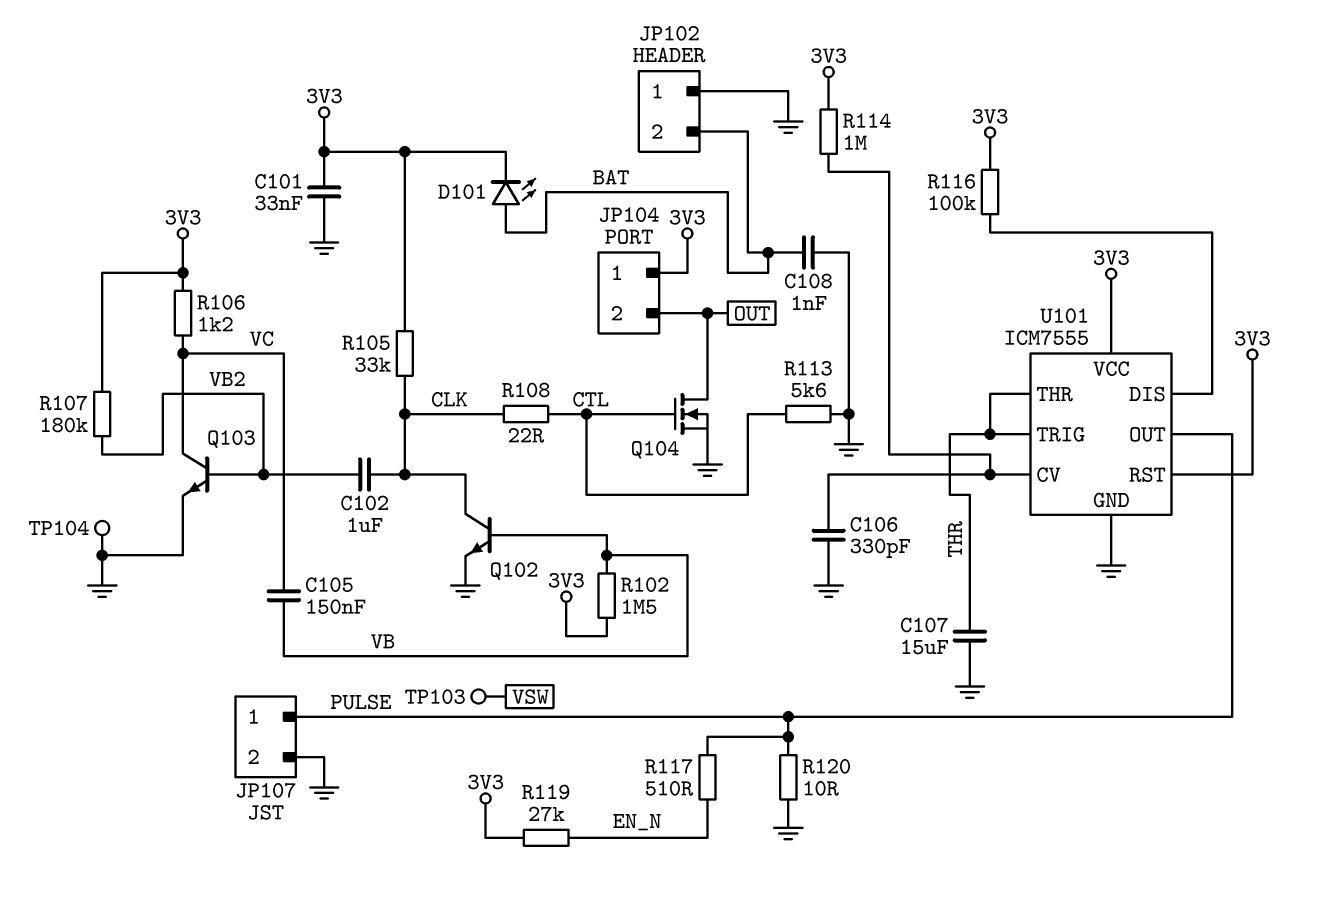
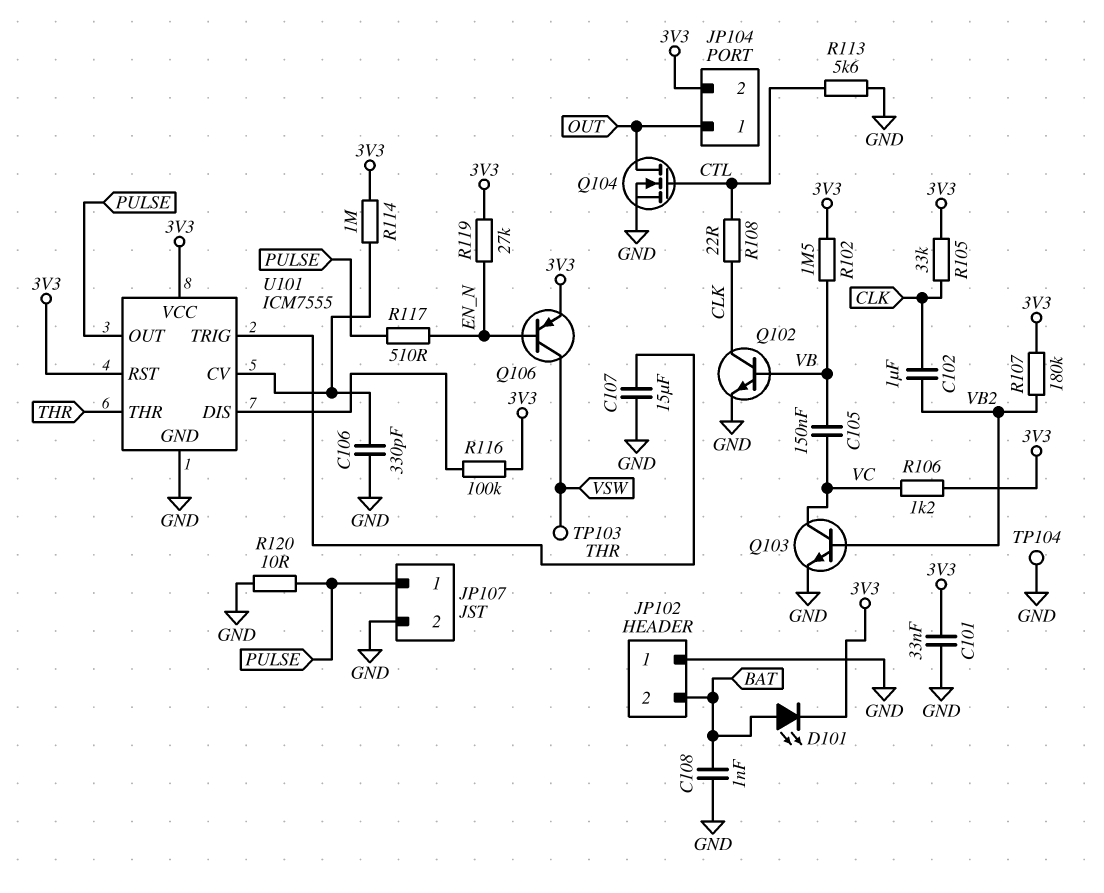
JP104 pin 1: 3V3 -> OUT
JP104 pin 2: OUT -> 3V3
Q106: none -> PNP (B EN_N, C VSW, E 3V3)

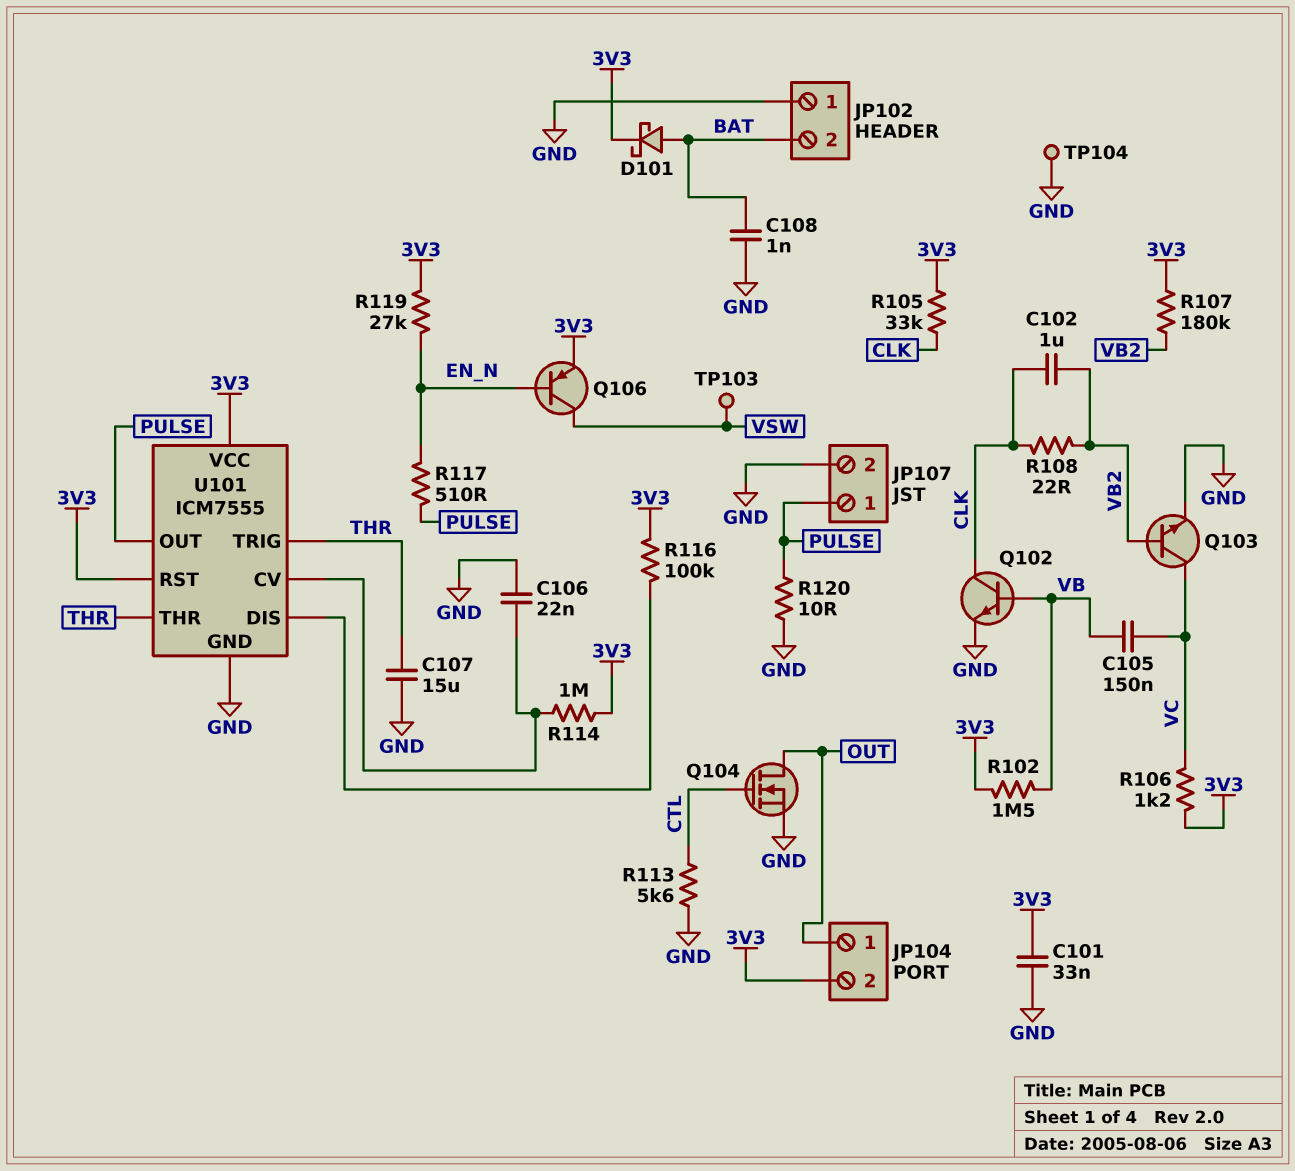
C106: 330pF (GND, U101/CV) -> 22nF (GND, U101/CV)
D101: LED (A BAT, K 3V3) -> schottky (A BAT, K 3V3)
R108: 22 (CLK, CTL) -> 22 (CLK, VB2)

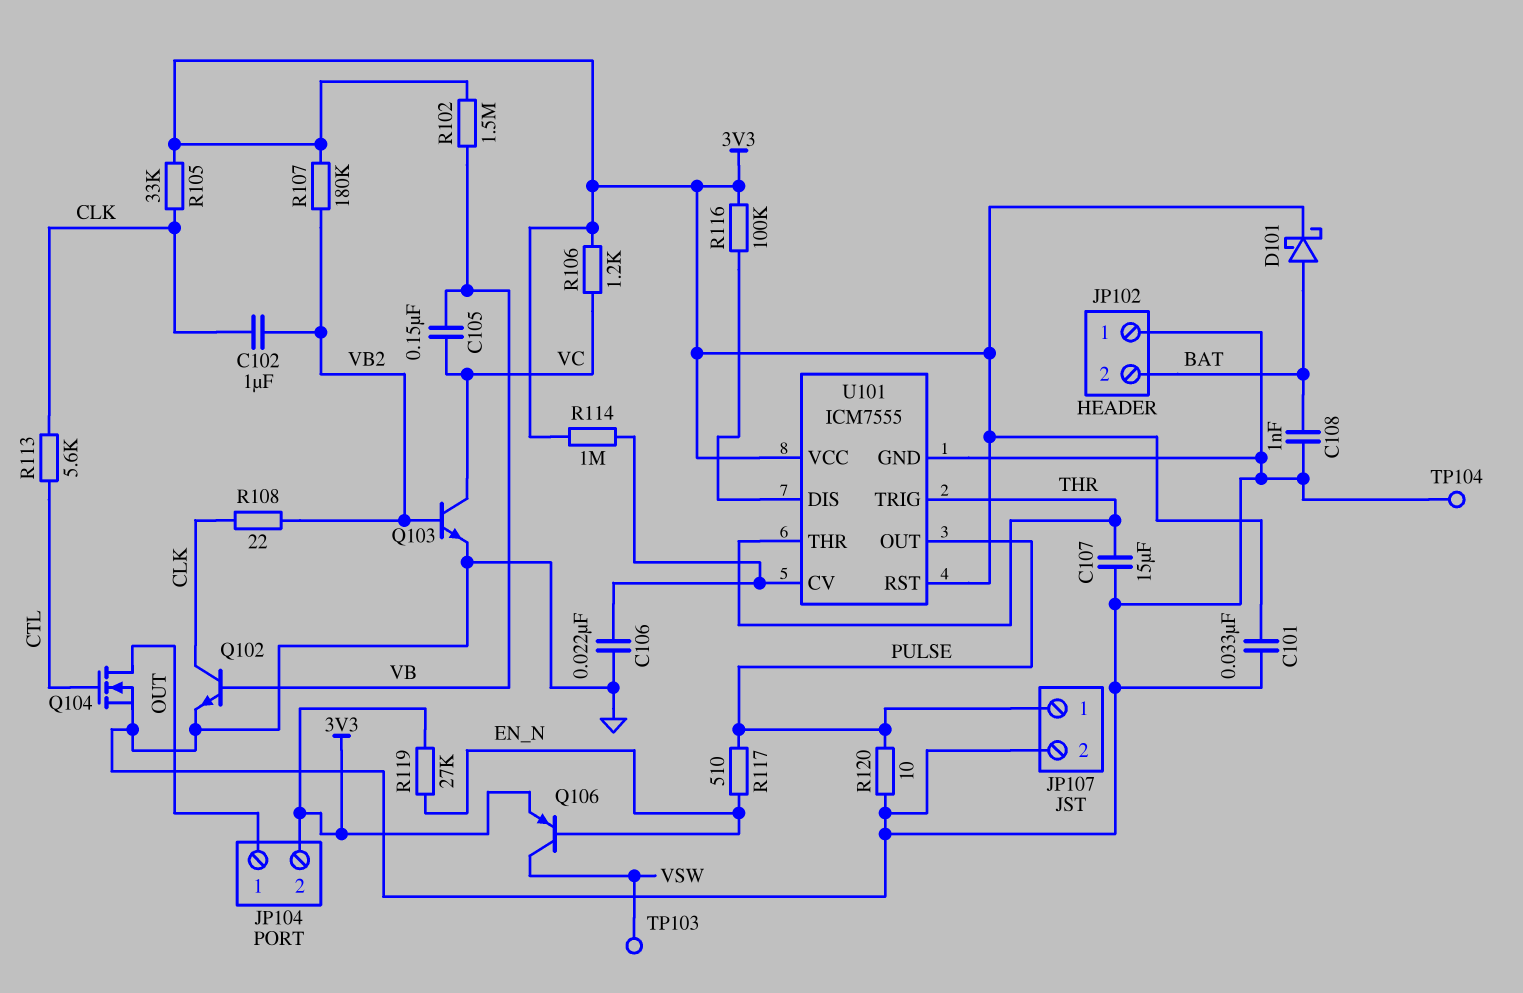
R113: 5.6k (CTL, GND) -> 5.6k (CLK, CTL)

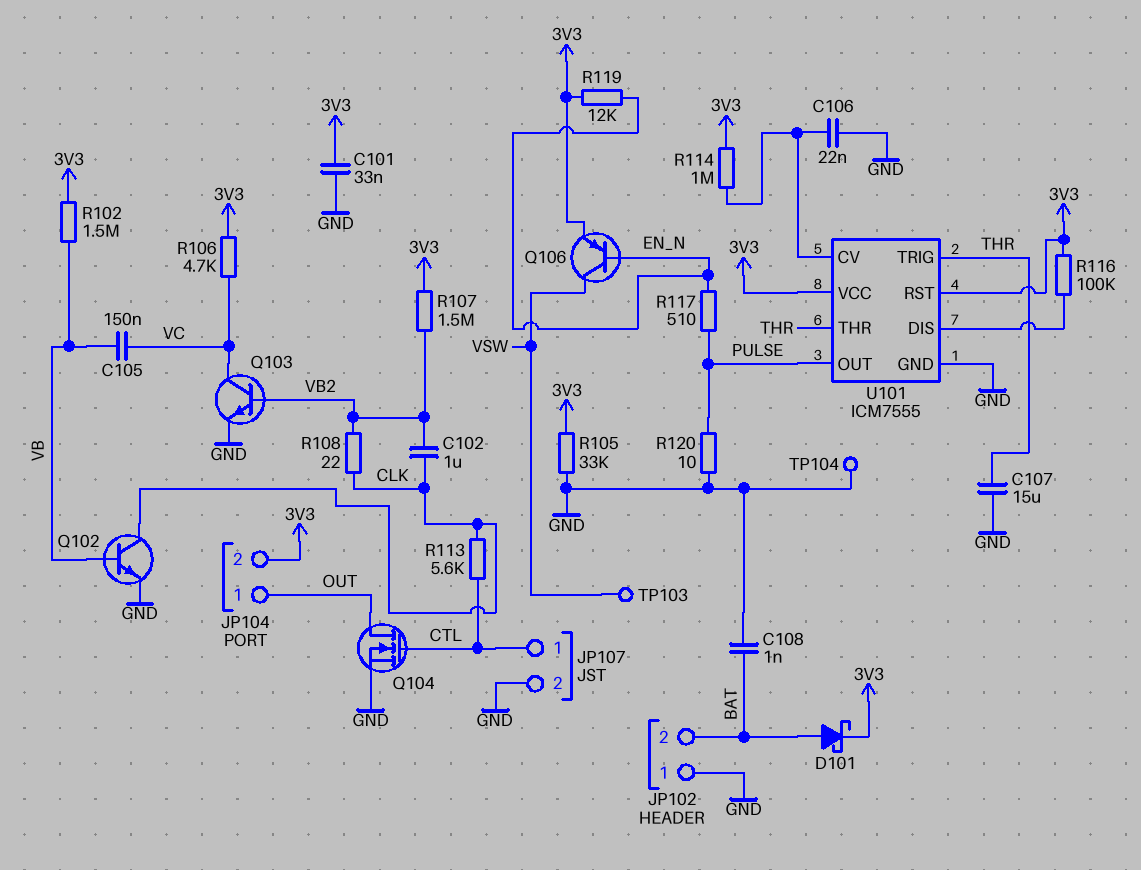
JP107 pin 1: PULSE -> CTL
R105: 33k (3V3, CLK) -> 33k (3V3, GND)
R106: 1.2k (3V3, VC) -> 4.7k (3V3, VC)
R107: 180k (3V3, VB2) -> 1.5M (3V3, VB2)
R119: 27k (3V3, EN_N) -> 12k (3V3, EN_N)

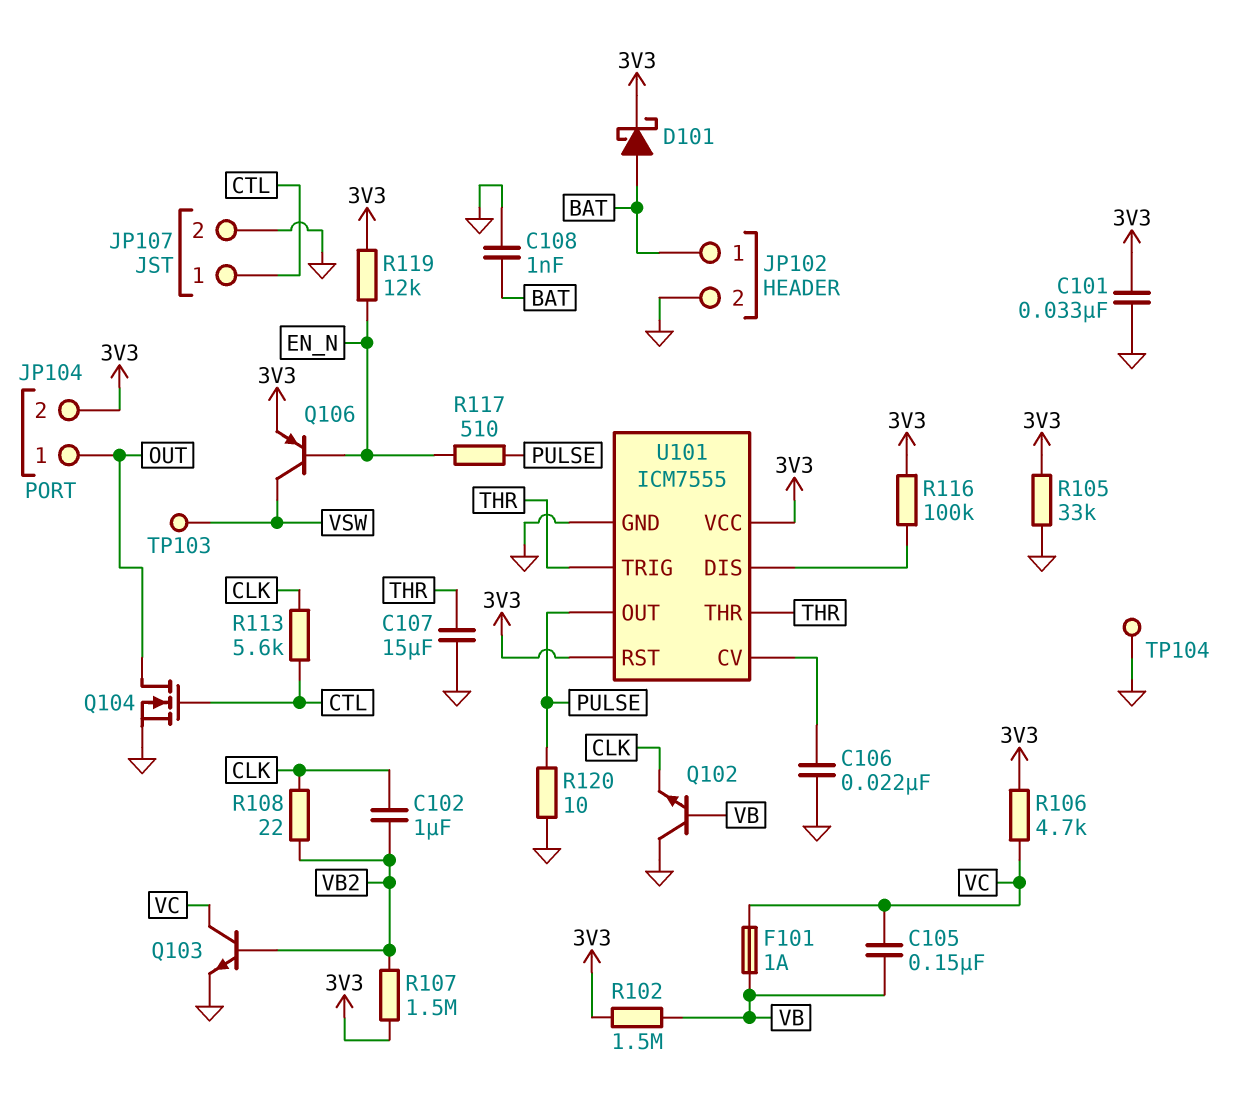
F101: none -> 1A (VB, VC)
JP102 pin 1: GND -> BAT
JP102 pin 2: BAT -> GND
Q102: NPN (B VB, C CLK, E GND) -> NPN (B VB, C GND, E CLK)
R114: 1M (3V3, U101/CV) -> none

